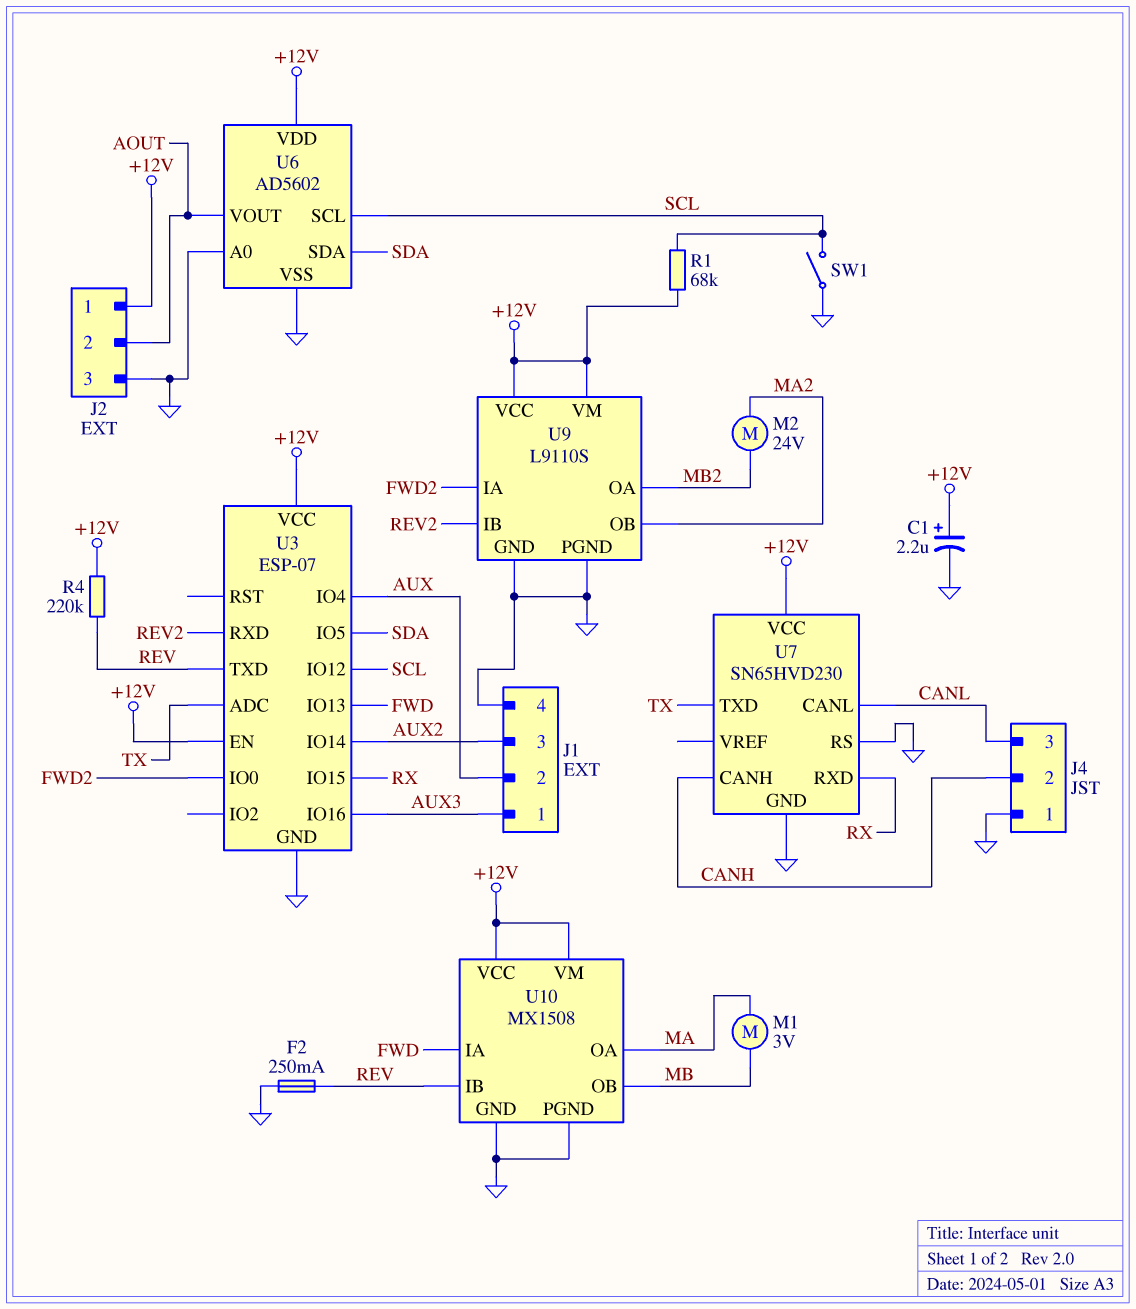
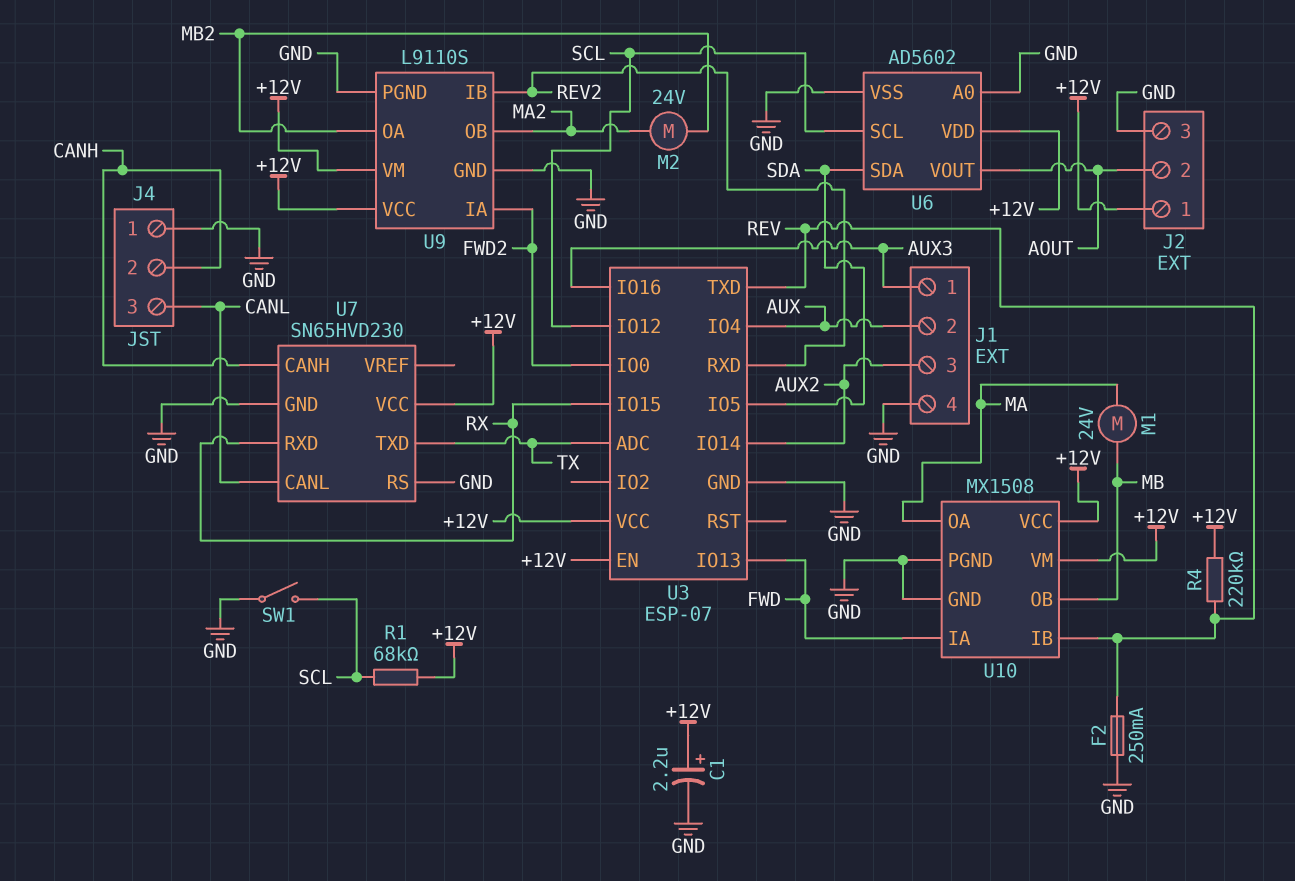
M1: motor 3V (MA, MB) -> motor 24V (MA, MB)

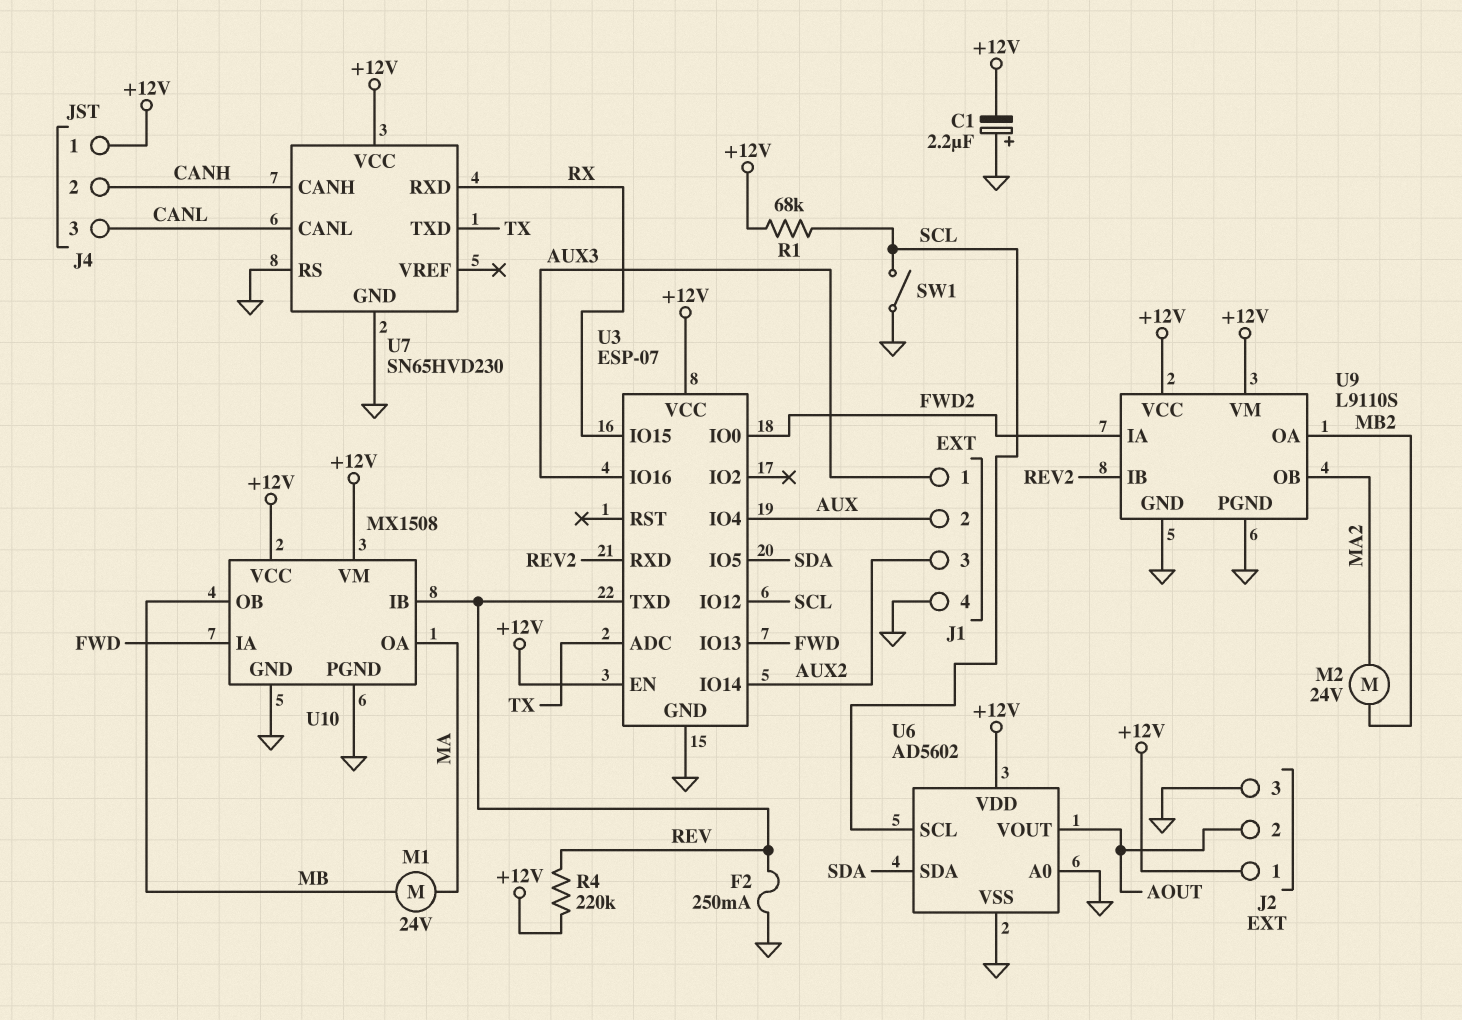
C1: 2.2uF (plus +12V, minus GND) -> 2.2uF (plus GND, minus +12V)
J4 pin 1: GND -> +12V

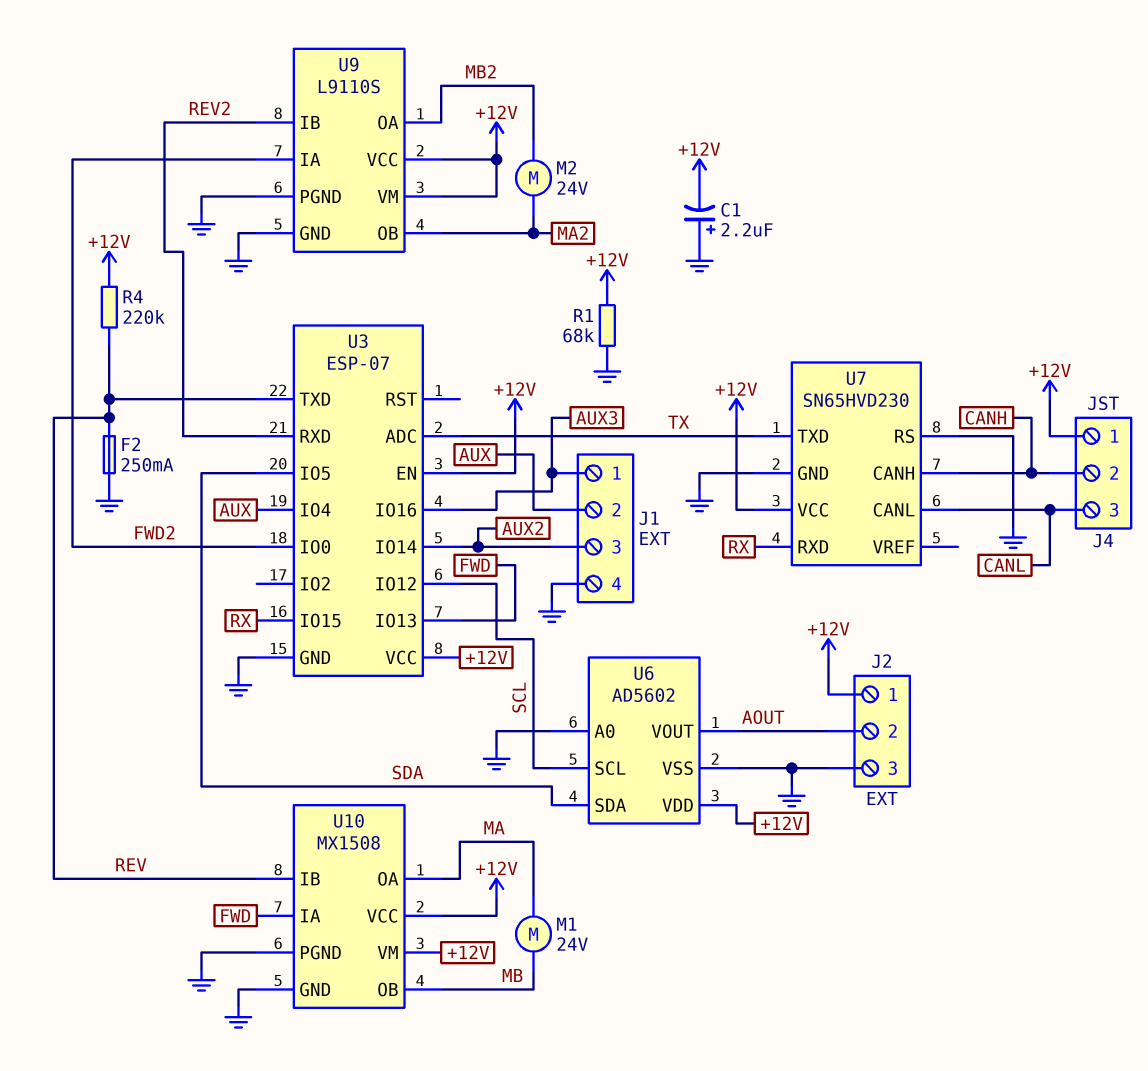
R1: 68k (+12V, SCL) -> 68k (+12V, GND)
SW1: switch (GND, SCL) -> none

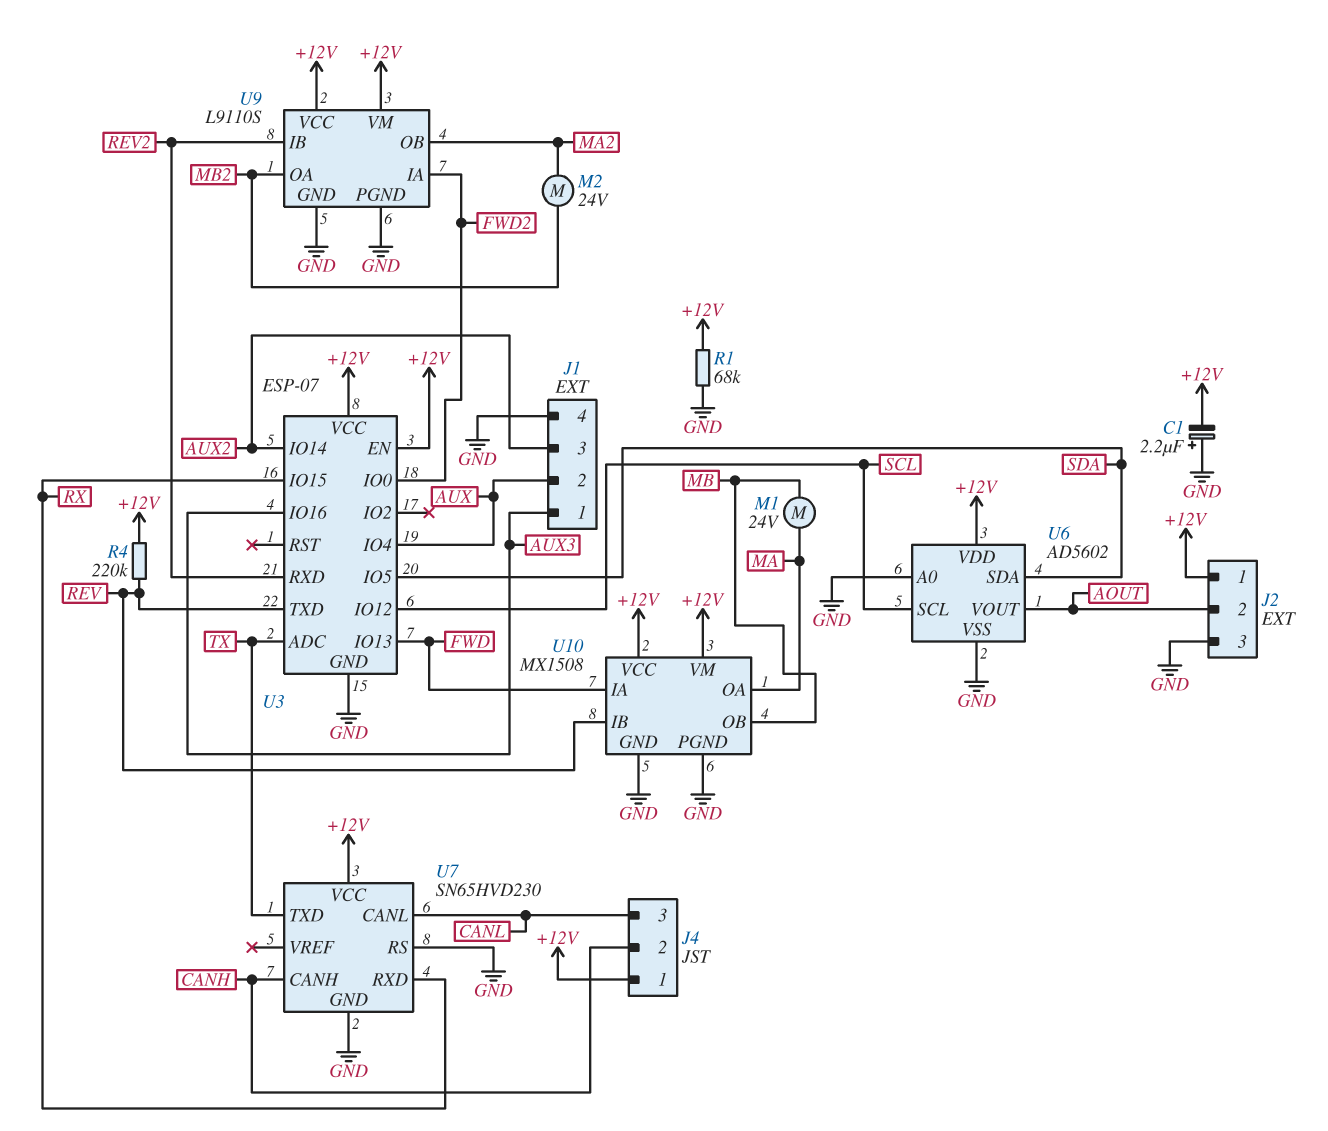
F2: 250mA (GND, REV) -> none

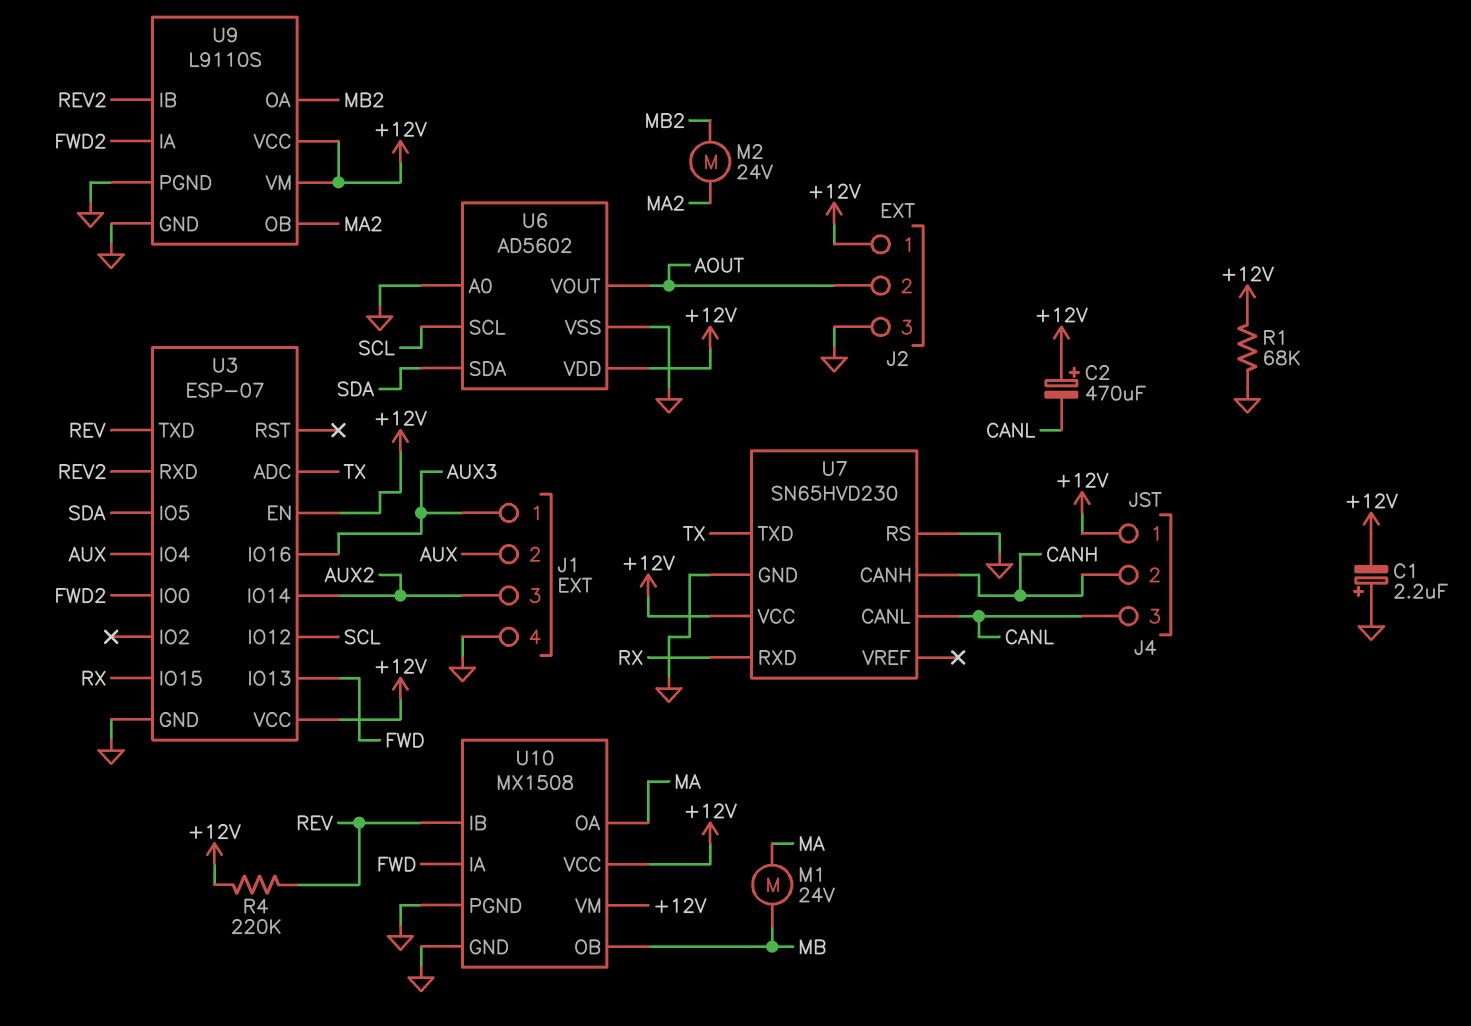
C2: none -> 470uF (plus +12V, minus CANL)

